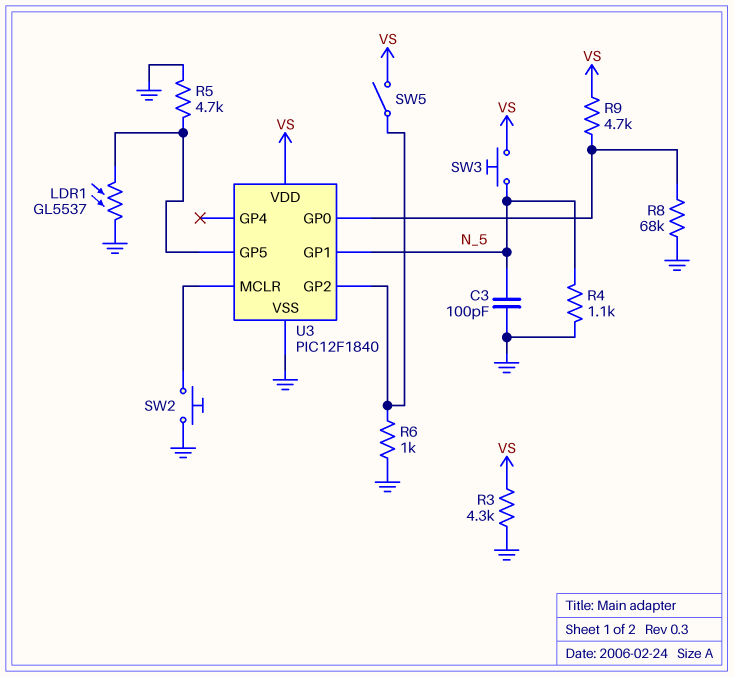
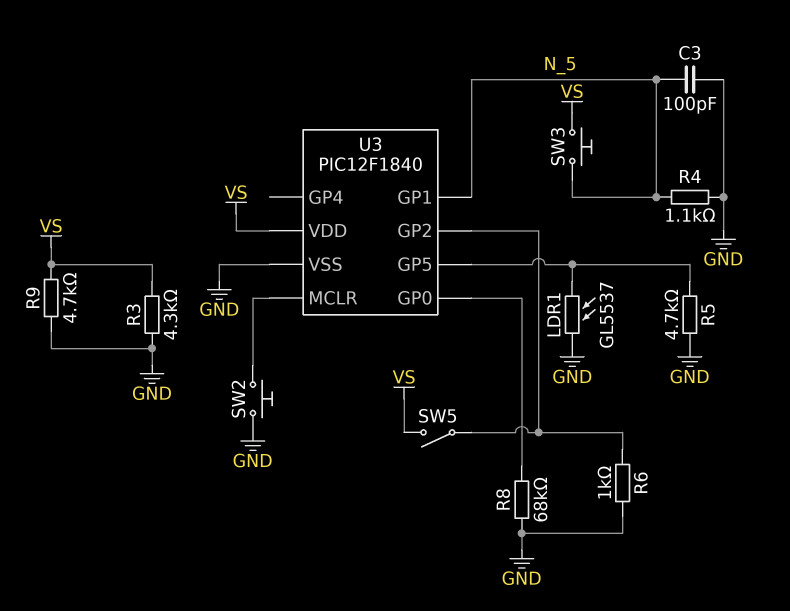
R9: 4.7k (U3/GP0, VS) -> 4.7k (GND, VS)

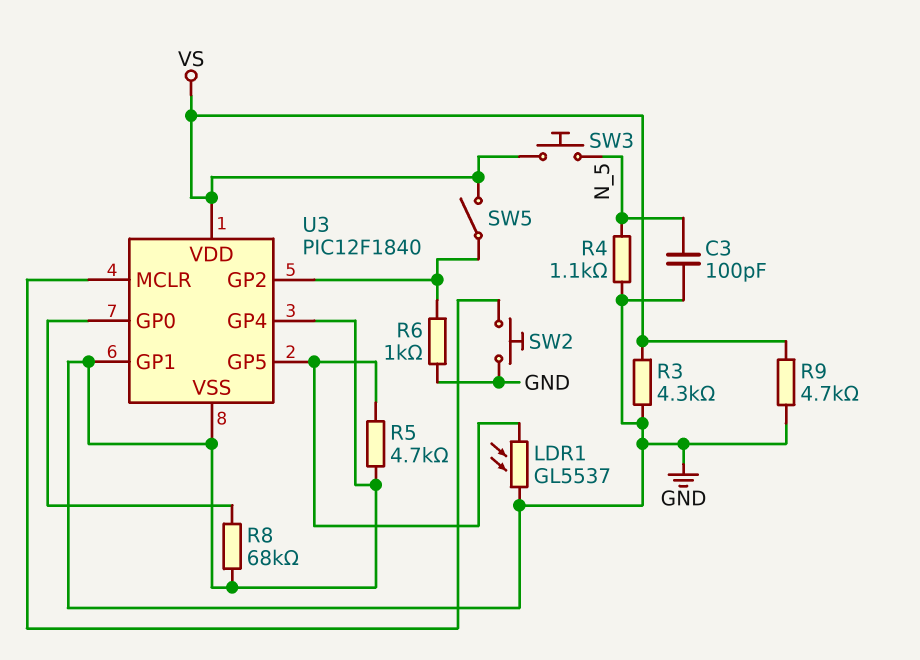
U3 pin GP1: N_5 -> GND
U3 pin GP4: none -> GND

